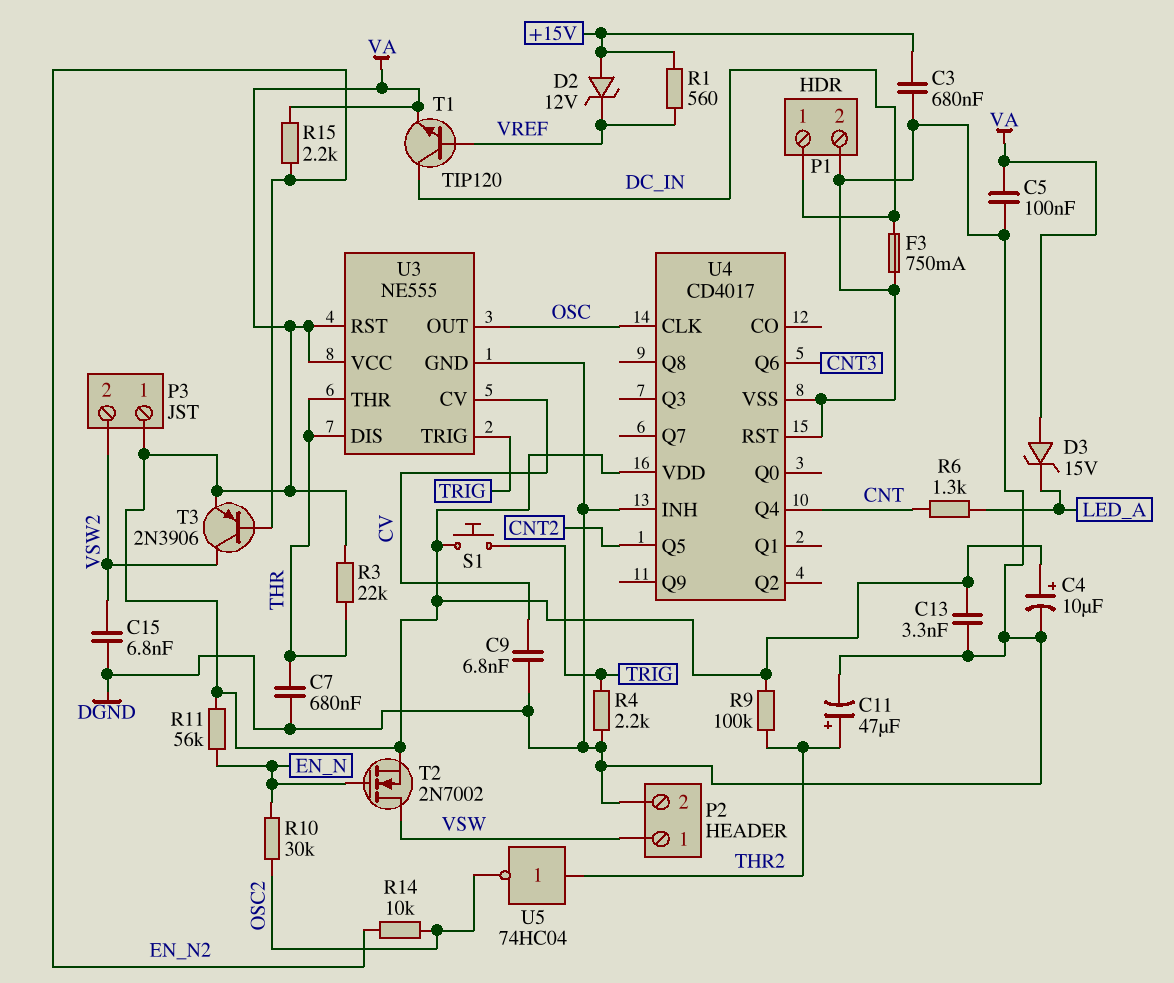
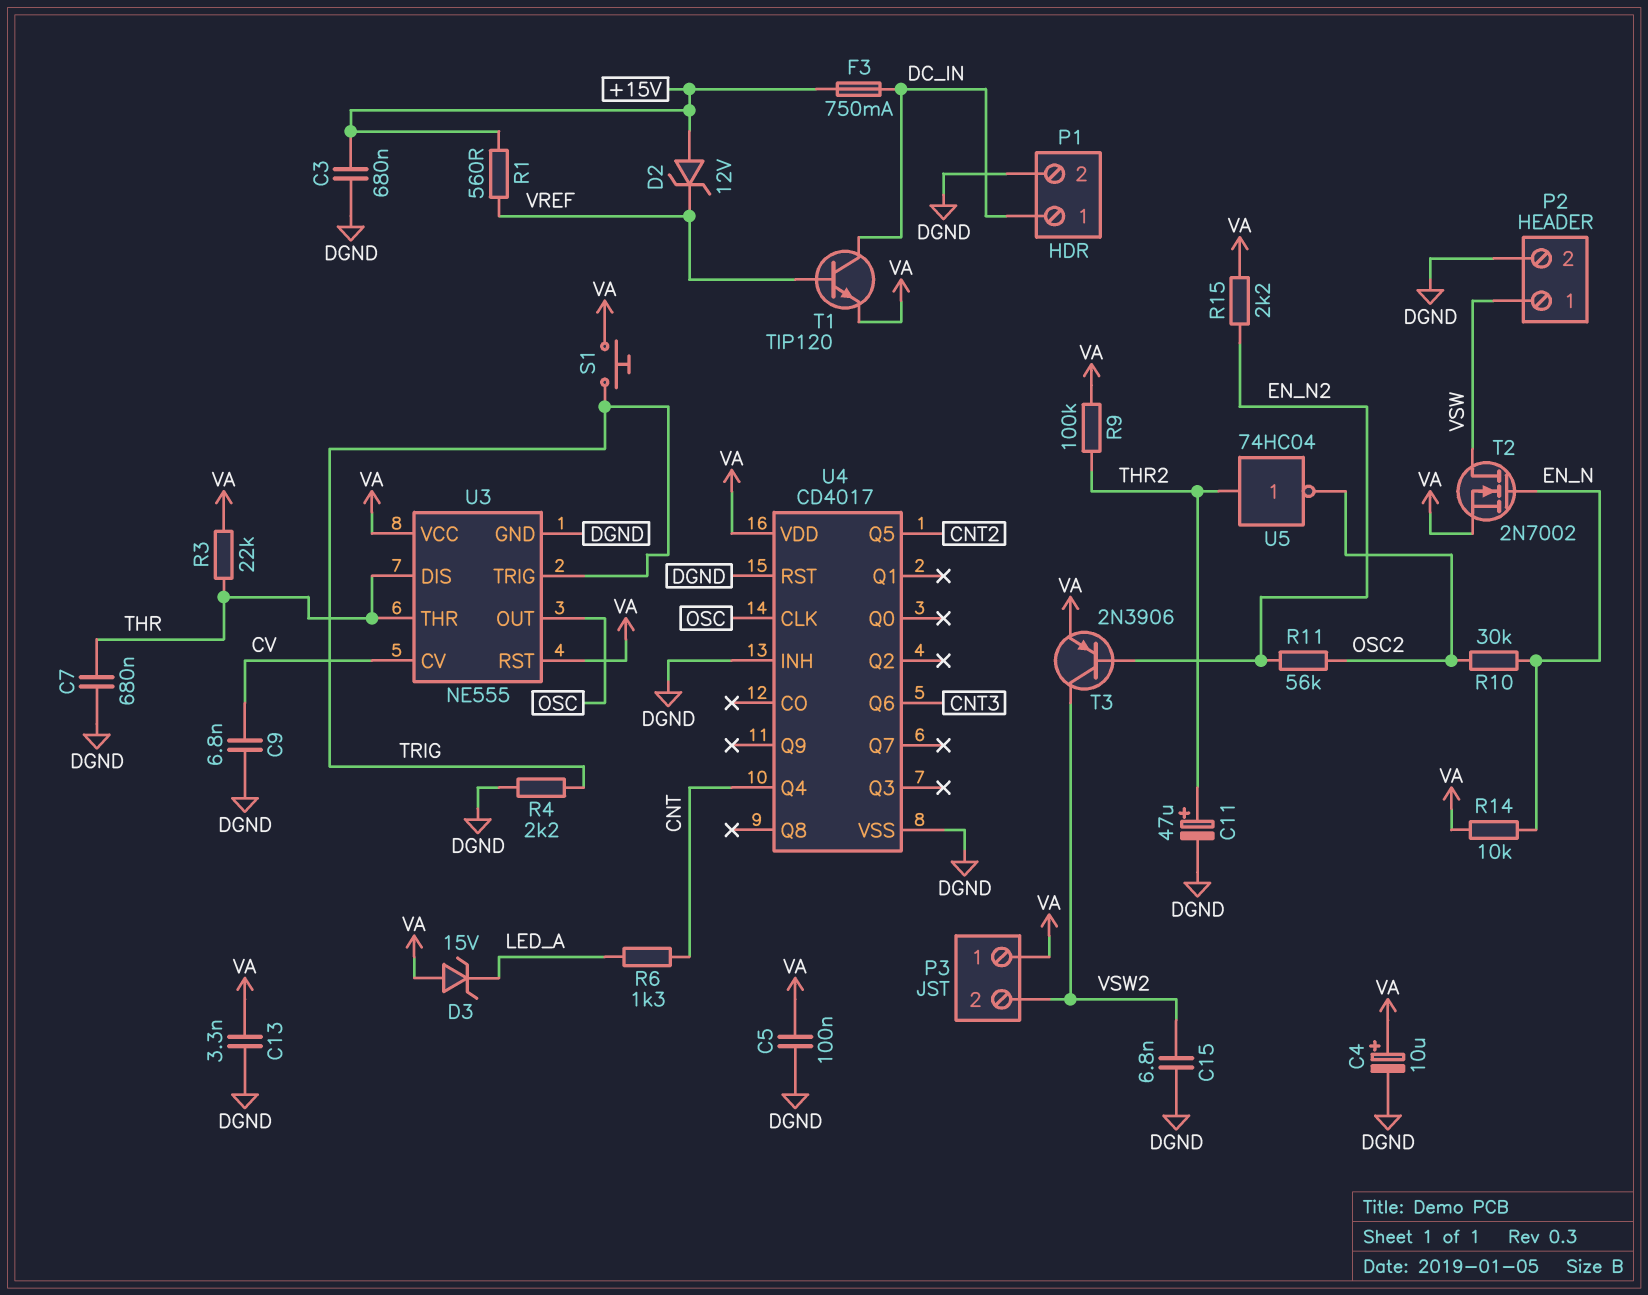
F3: 750mA (DC_IN, DGND) -> 750mA (+15V, DC_IN)
R11: 56k (EN_N, VA) -> 56k (EN_N2, OSC2)
R14: 10k (EN_N2, OSC2) -> 10k (EN_N, VA)

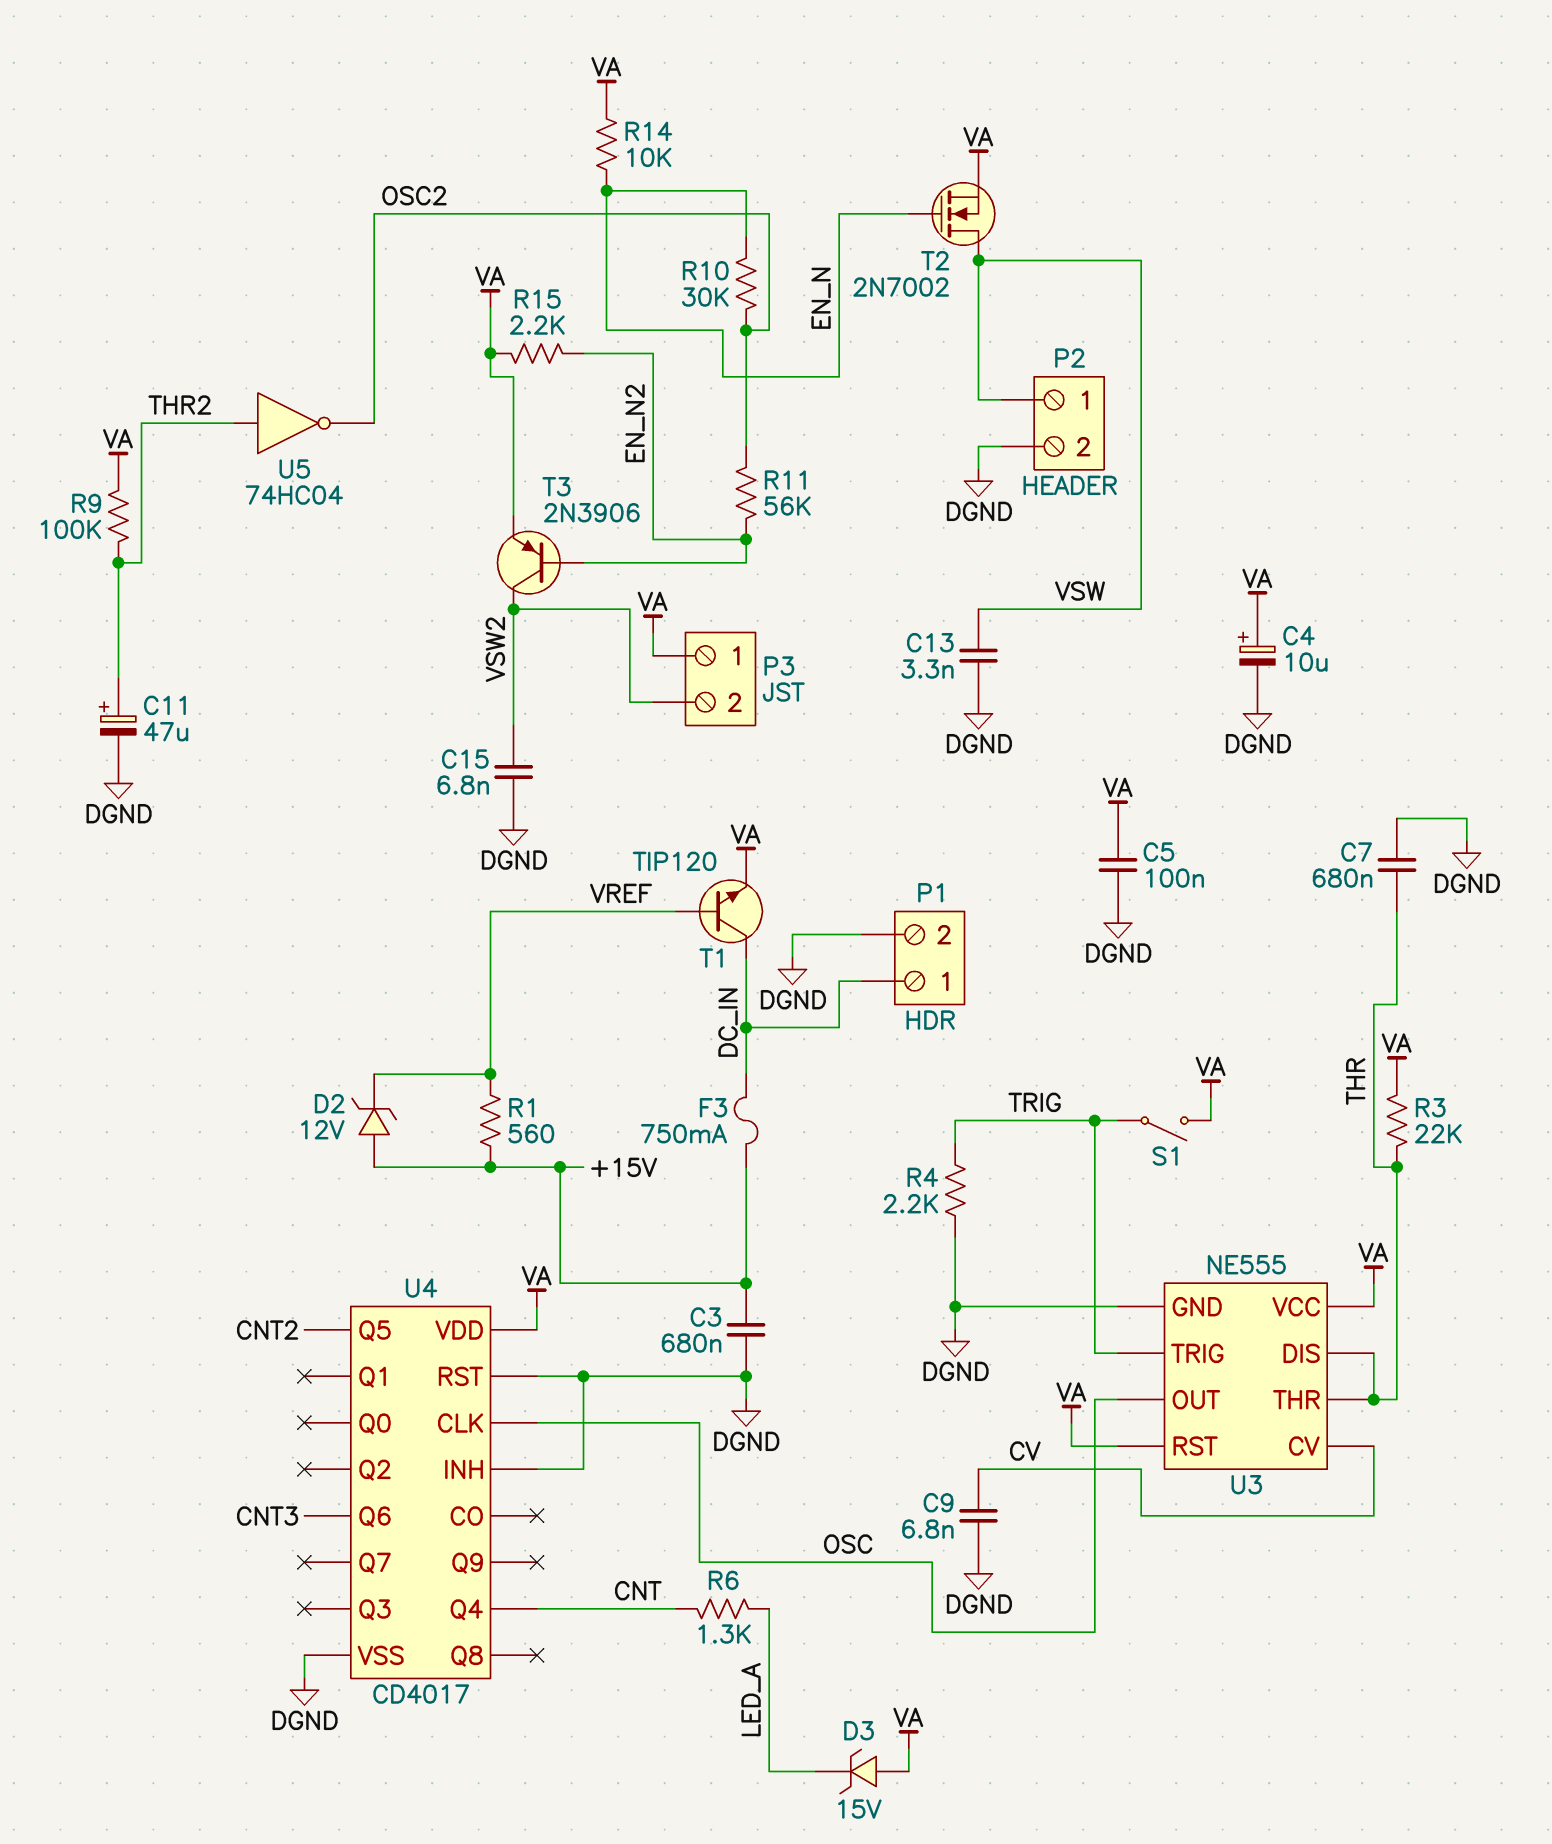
C13: 3.3nF (DGND, VA) -> 3.3nF (DGND, VSW)
S1: button (TRIG, VA) -> switch (TRIG, VA)

